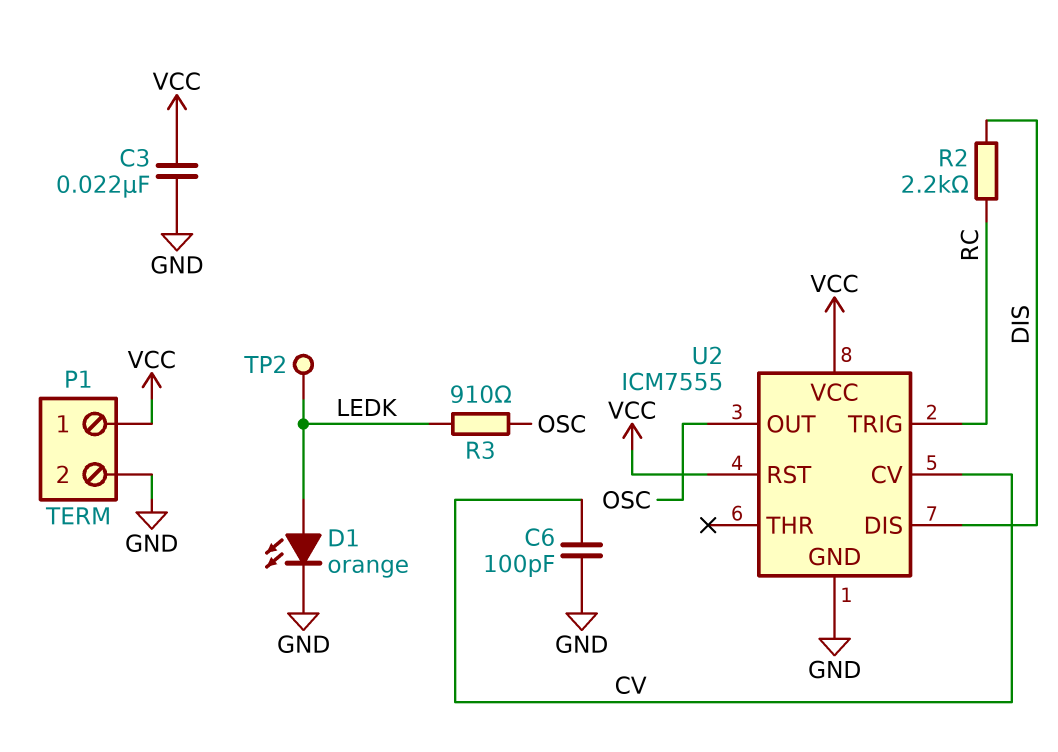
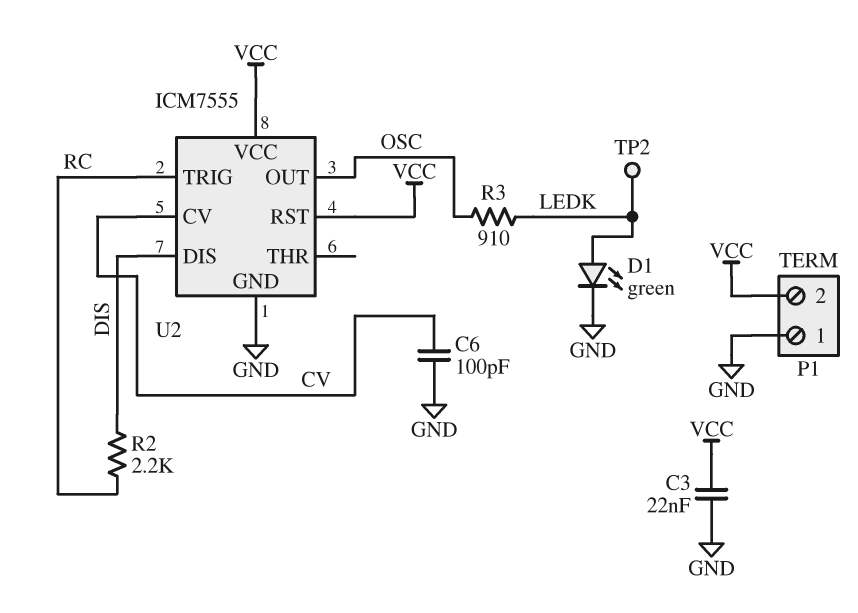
D1: LED orange (A LEDK, K GND) -> LED green (A LEDK, K GND)
P1 pin 1: VCC -> GND
P1 pin 2: GND -> VCC

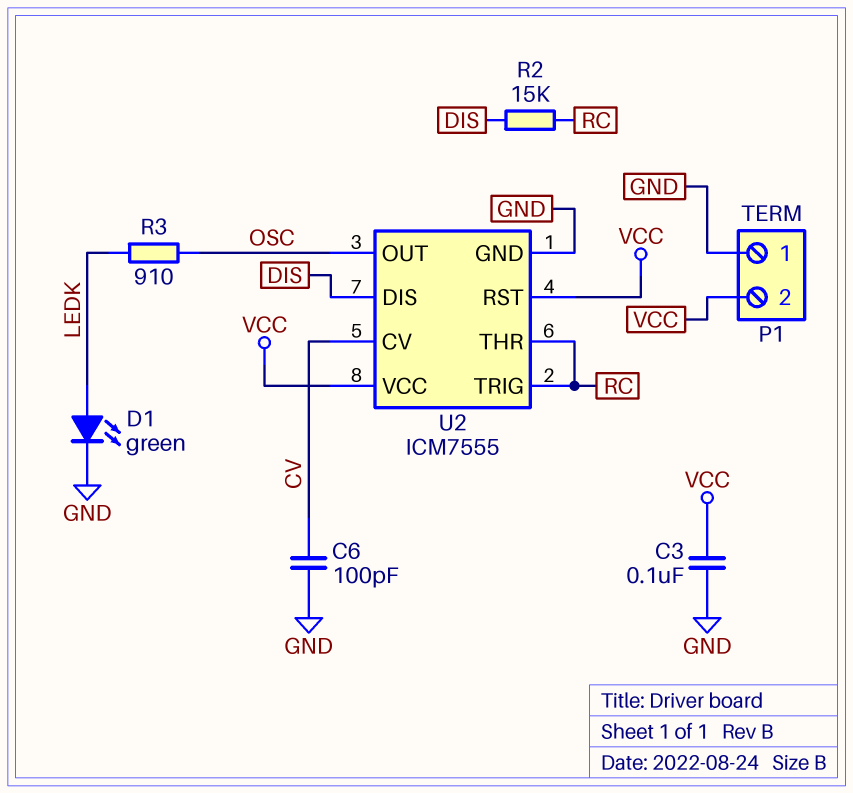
C3: 22nF (GND, VCC) -> 100nF (GND, VCC)
R2: 2.2k (DIS, RC) -> 15k (DIS, RC)
TP2: test point (LEDK) -> none
U2 pin THR: none -> RC

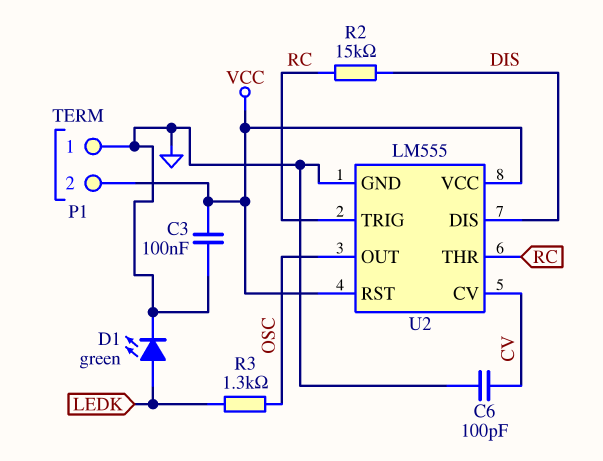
R3: 910 (LEDK, OSC) -> 1.3k (LEDK, OSC)
U2: ICM7555 -> LM555

